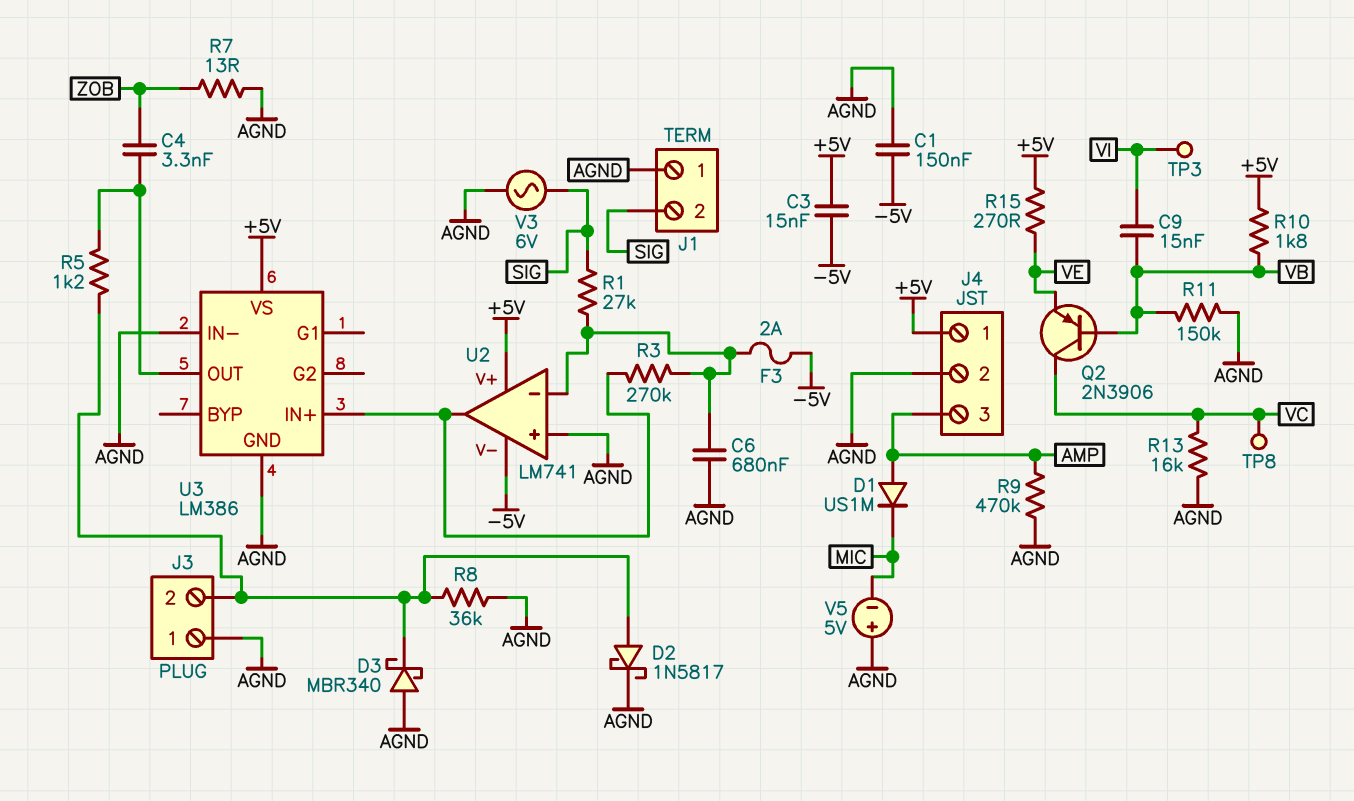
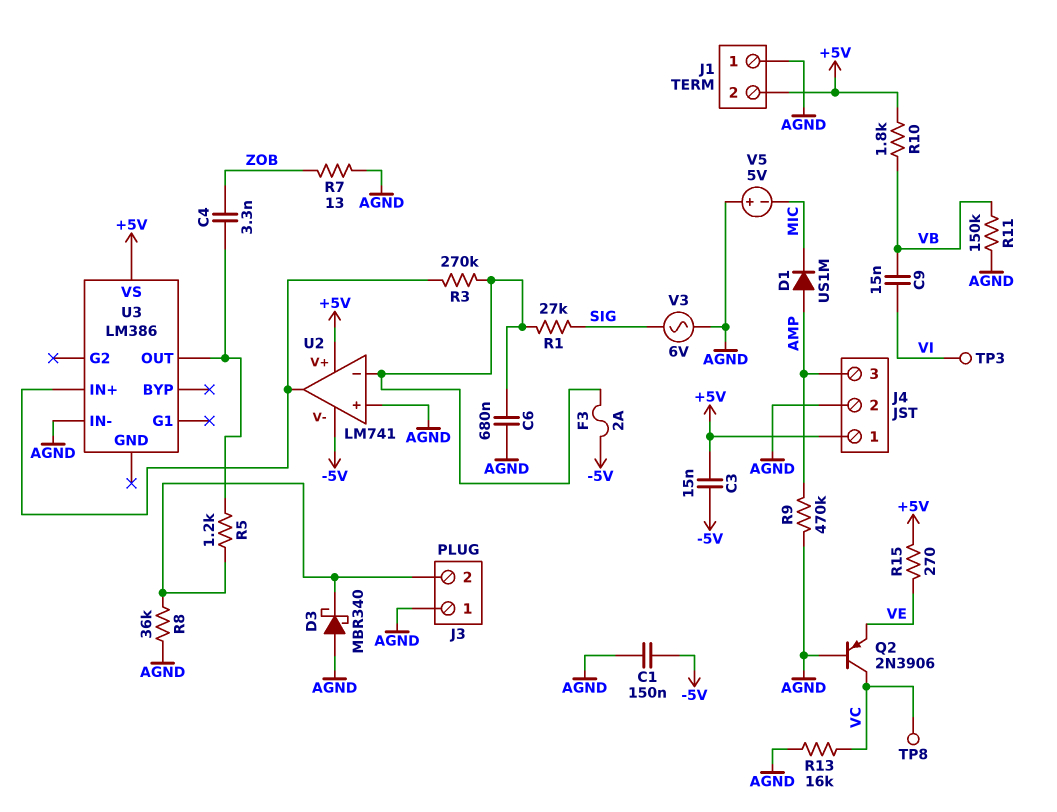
D2: schottky 1N5817 (A J3/2, K AGND) -> none
J1 pin 2: SIG -> +5V
Q2: PNP 2N3906 (B VB, C VC, E VE) -> PNP 2N3906 (B AGND, C VC, E VE)
U3 pin GND: AGND -> none

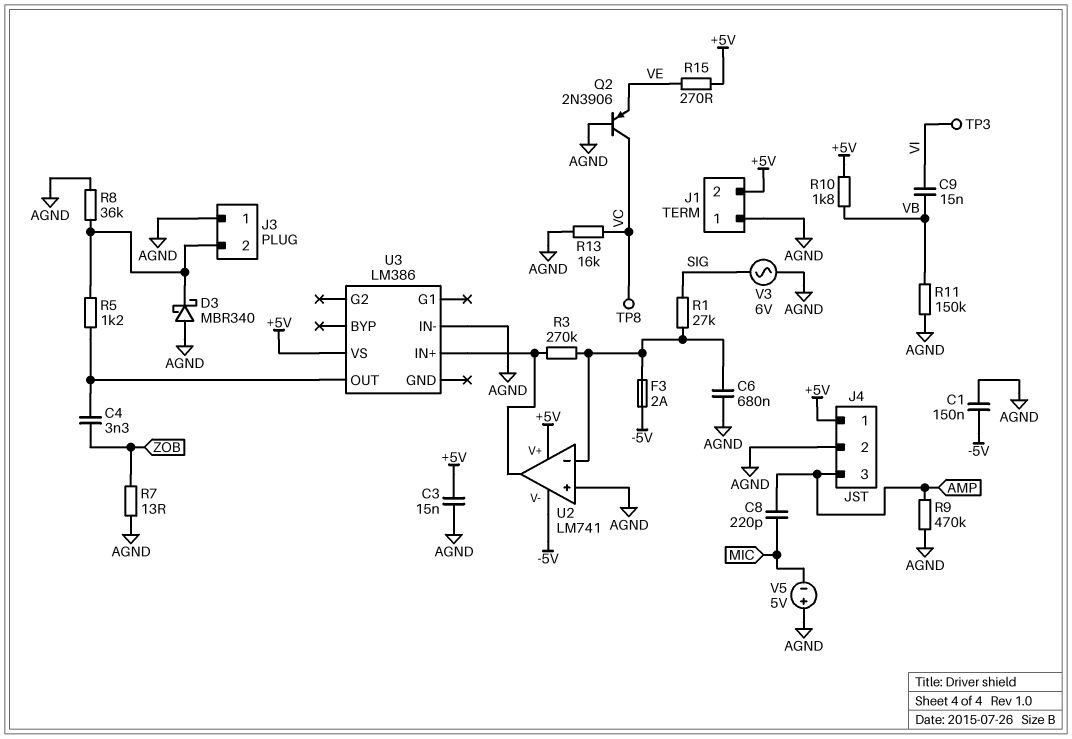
C3: 15nF (+5V, -5V) -> 15nF (+5V, AGND)
C8: none -> 220pF (AMP, MIC)
D1: diode US1M (A AMP, K MIC) -> none

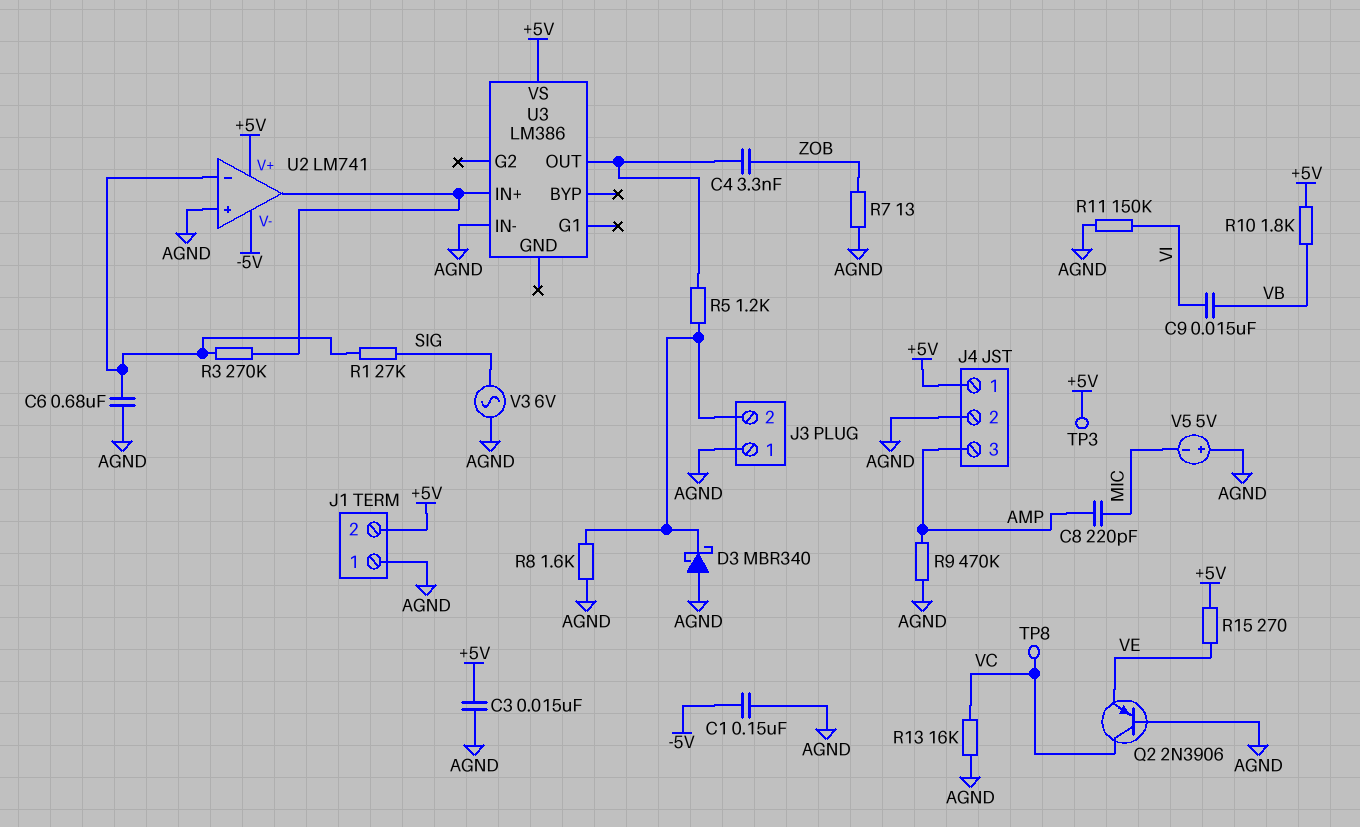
F3: 2A (-5V, U2/in-) -> none
R8: 36k (AGND, J3/2) -> 1.6k (AGND, J3/2)
R11: 150k (AGND, VB) -> 150k (AGND, VI)
TP3: test point (VI) -> test point (+5V)

